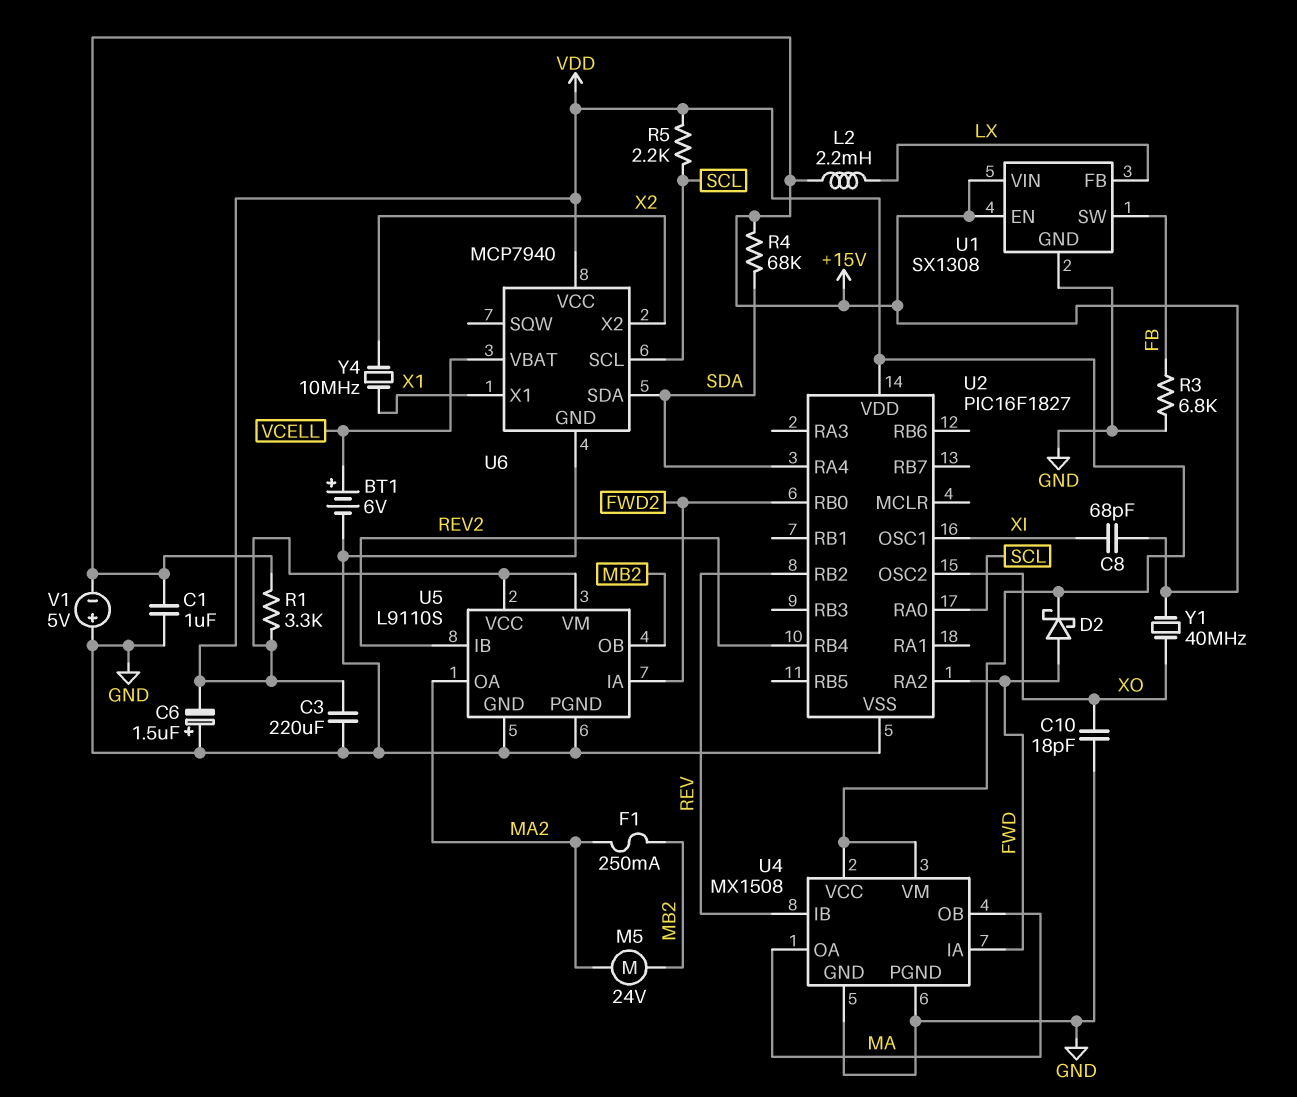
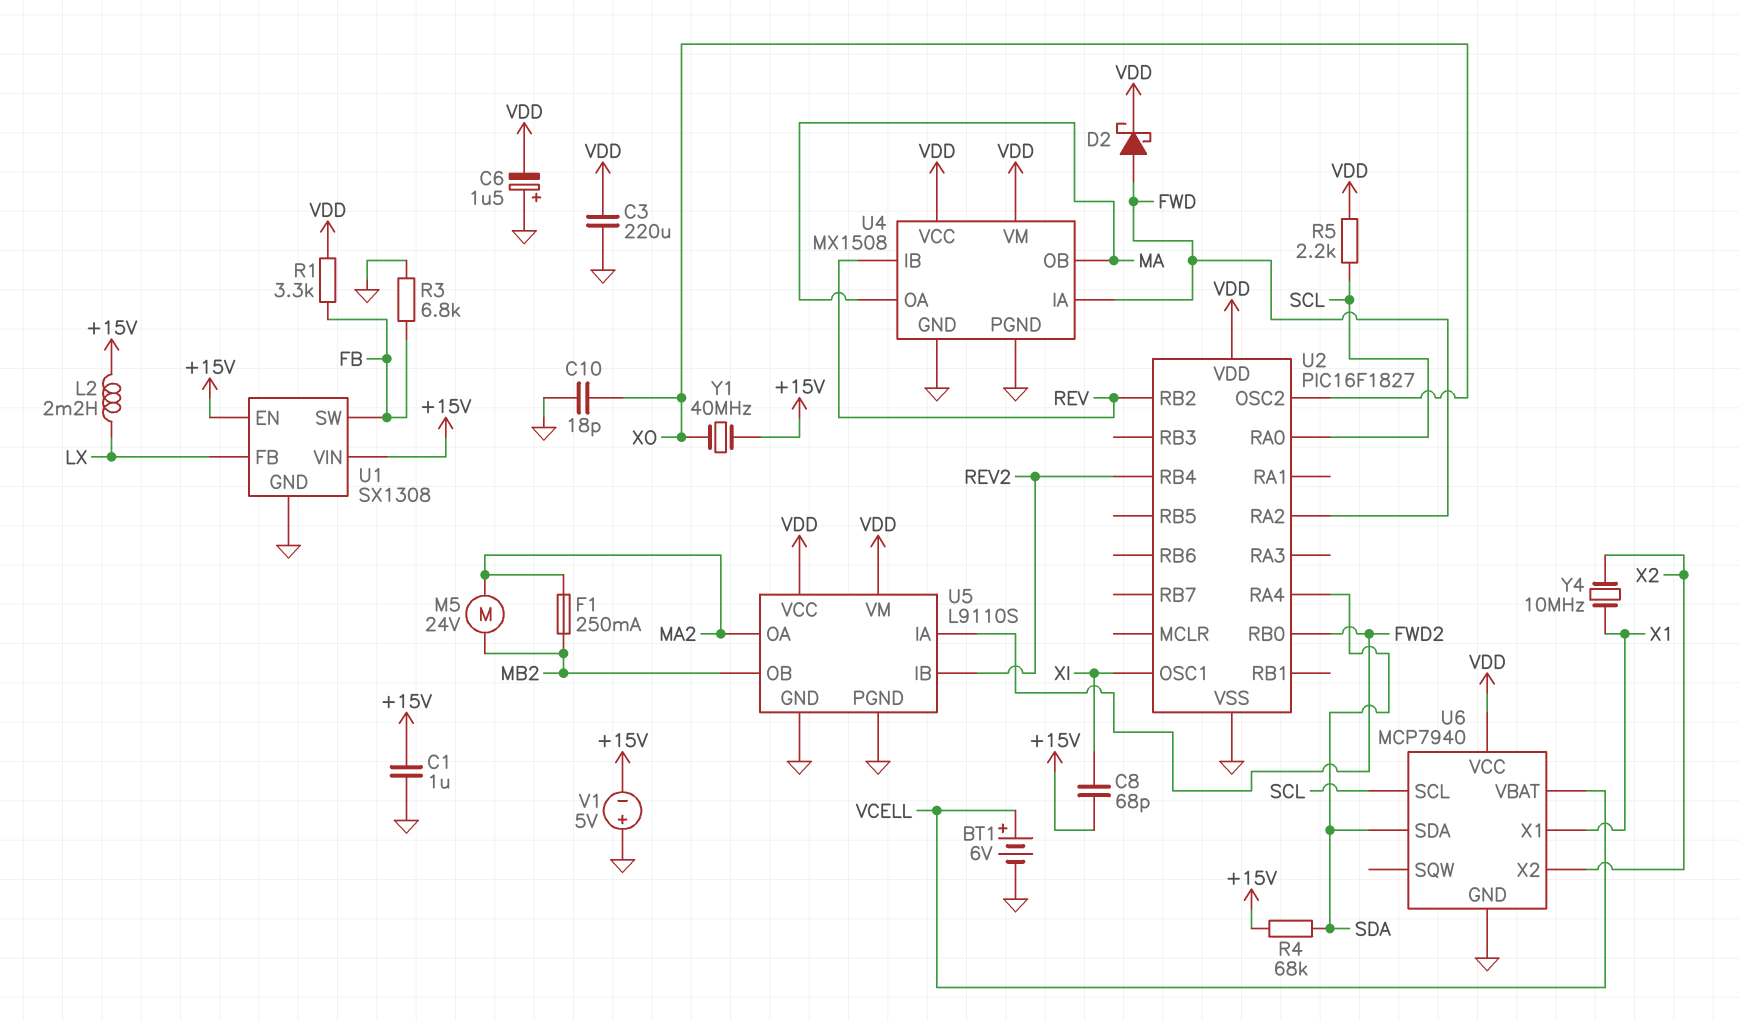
R1: 3.3k (+15V, VDD) -> 3.3k (FB, VDD)

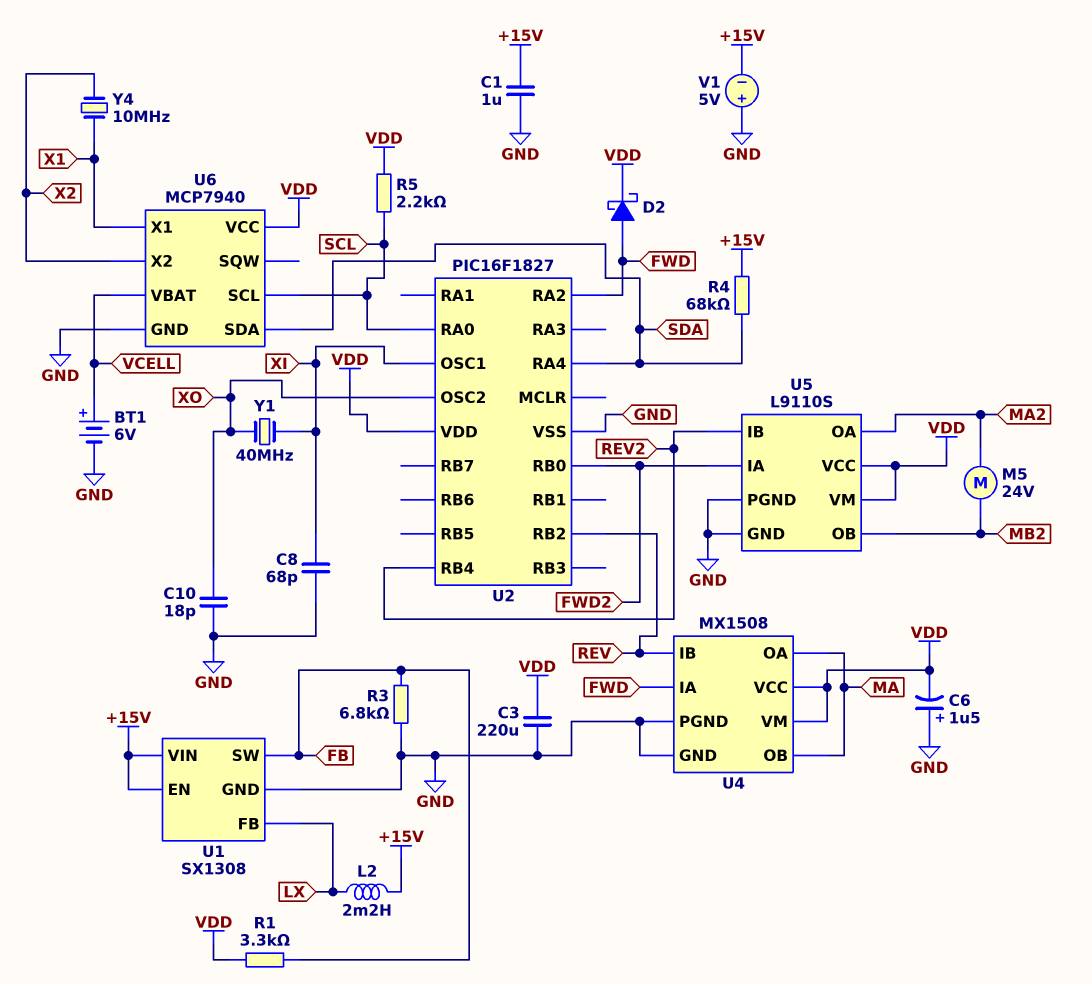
C8: 68pF (+15V, XI) -> 68pF (GND, XI)
F1: 250mA (MA2, MB2) -> none
Y1: 40MHz (+15V, XO) -> 40MHz (XI, XO)

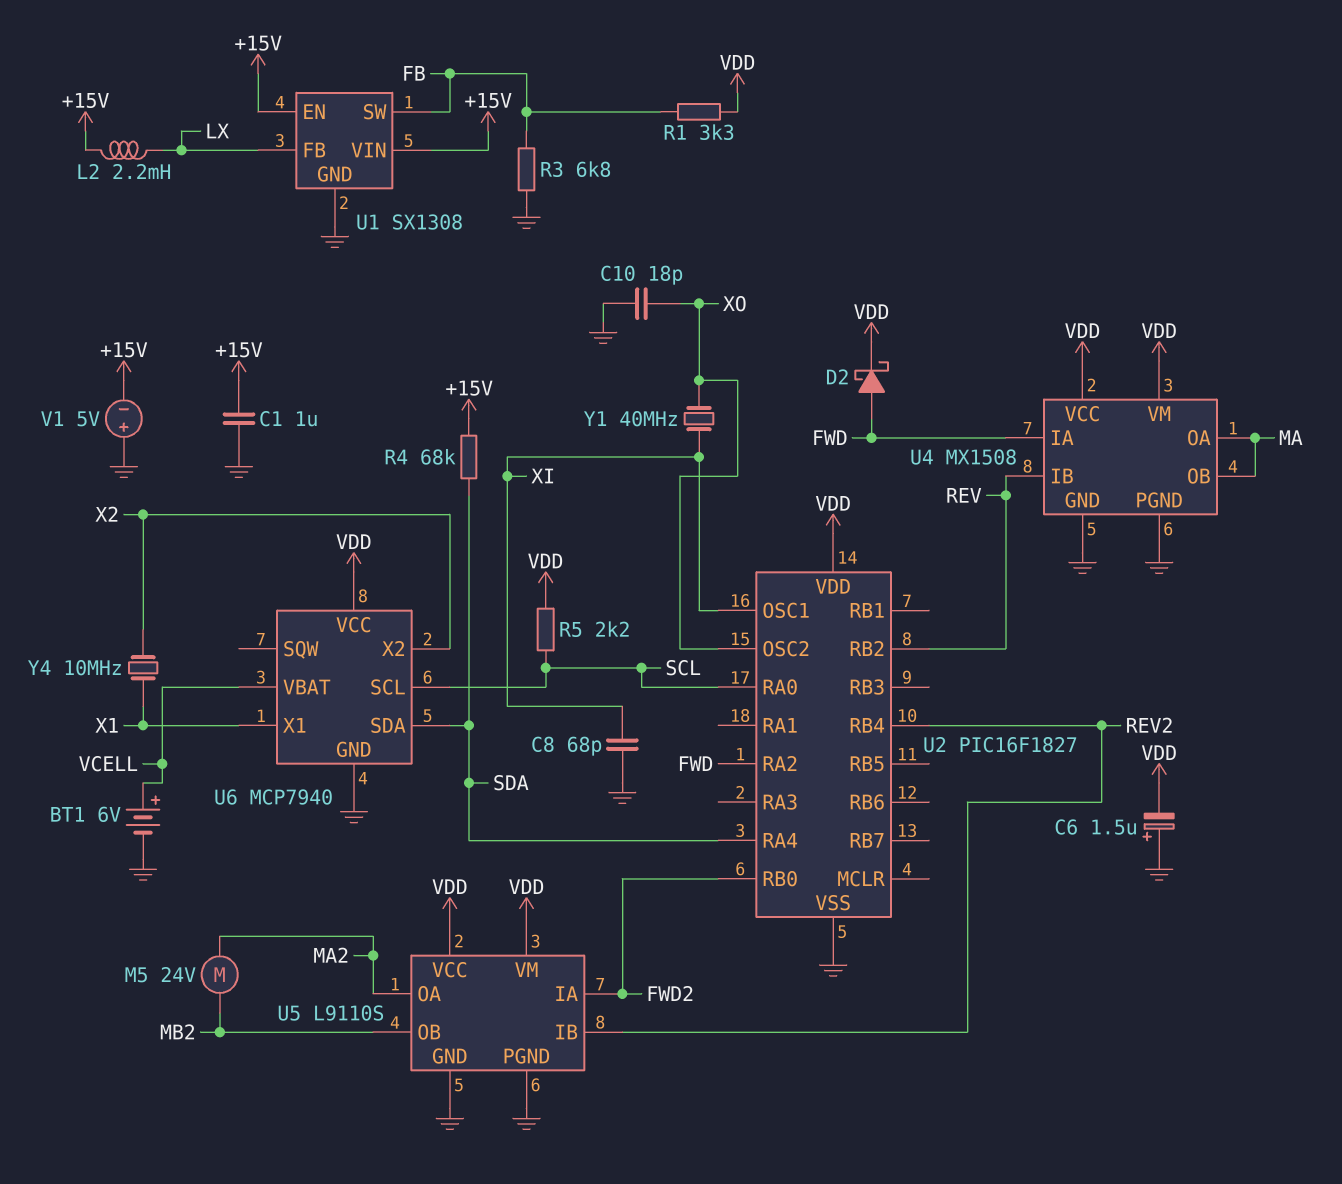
C3: 220uF (GND, VDD) -> none

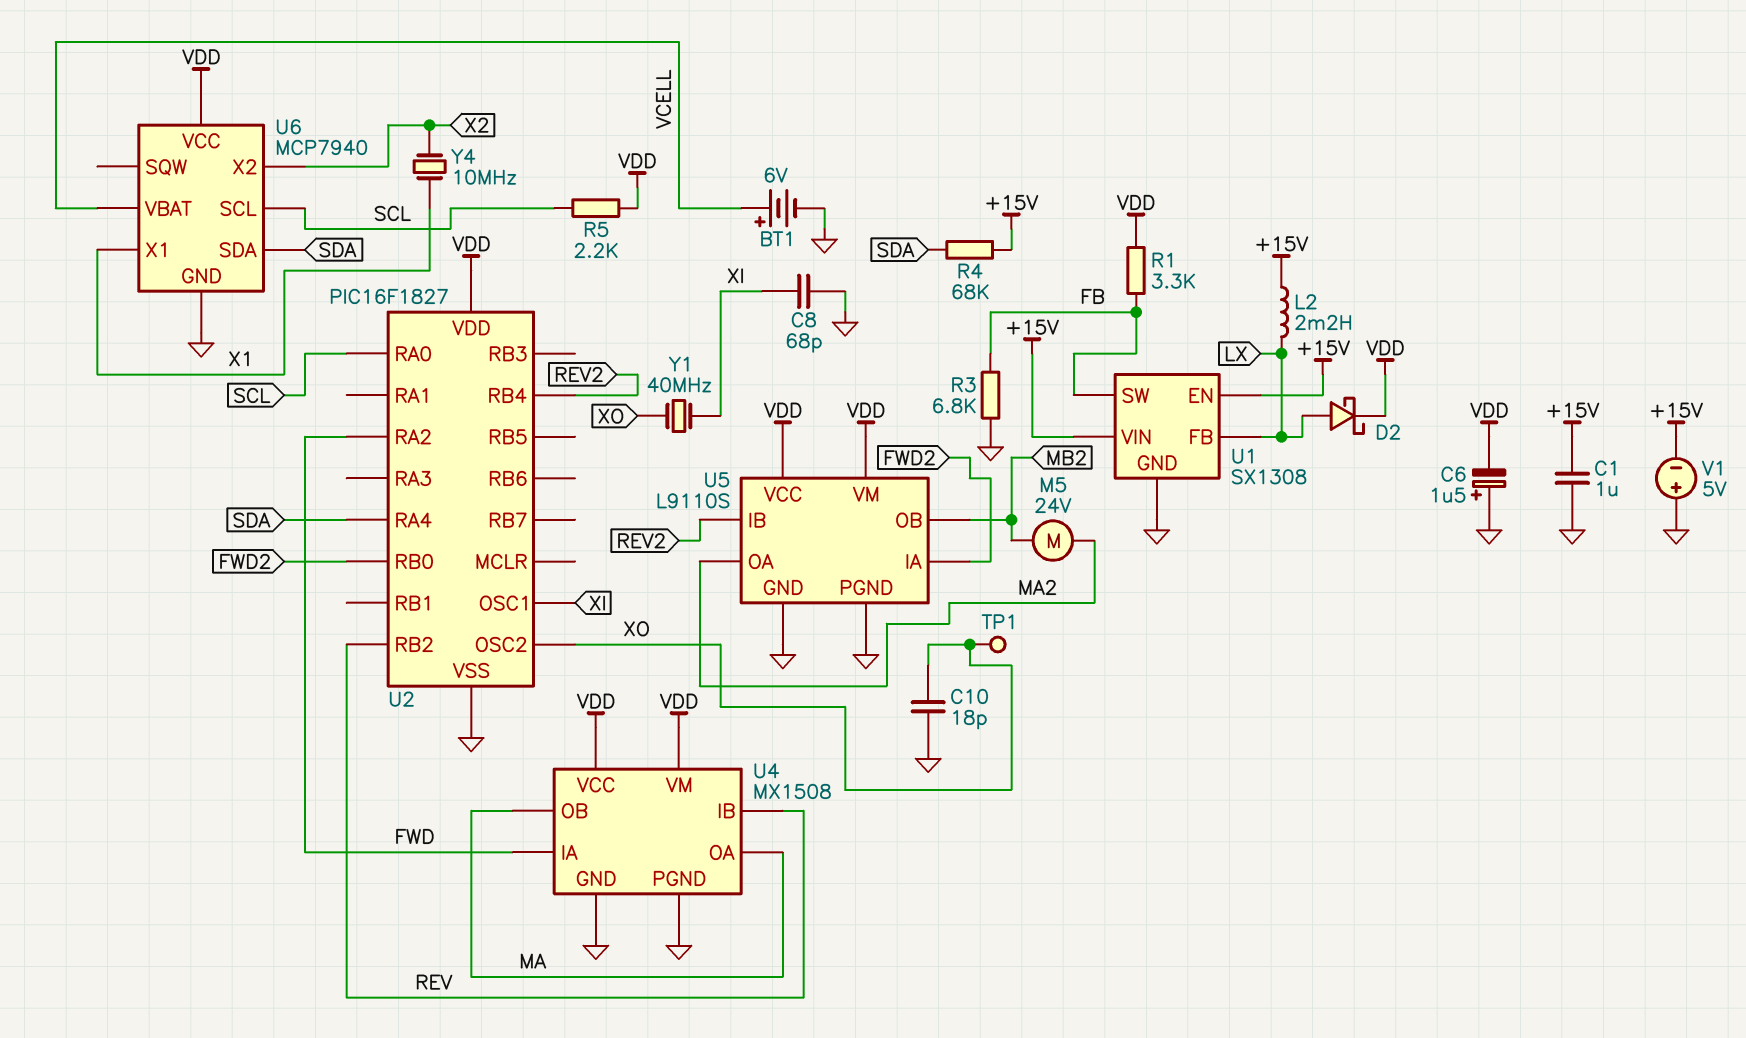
D2: schottky (A FWD, K VDD) -> schottky (A LX, K VDD)
TP1: none -> test point (XO)

